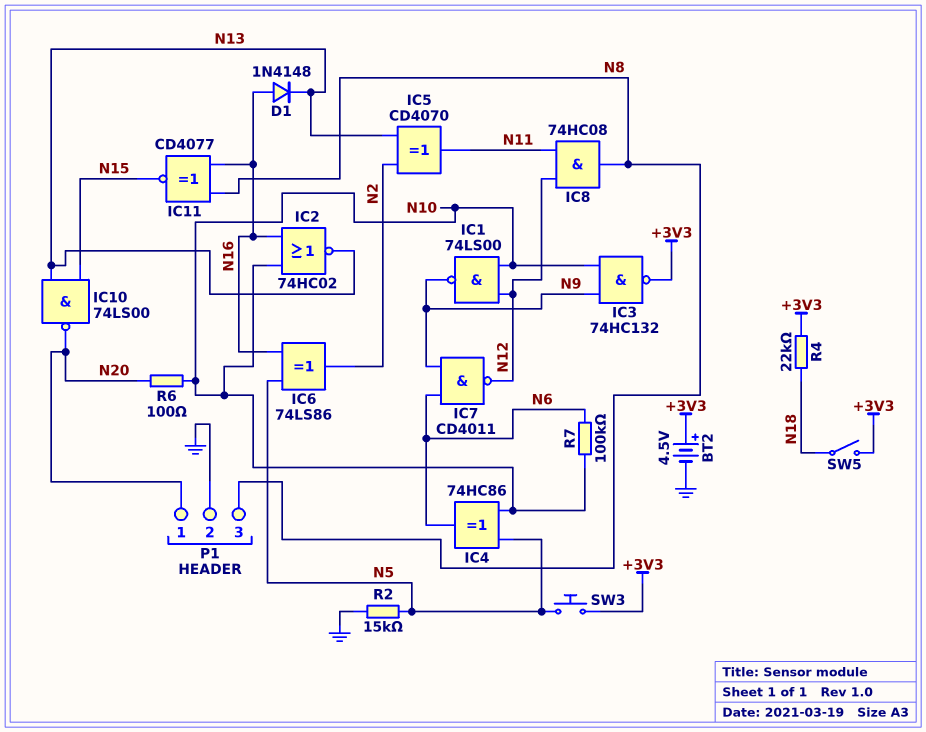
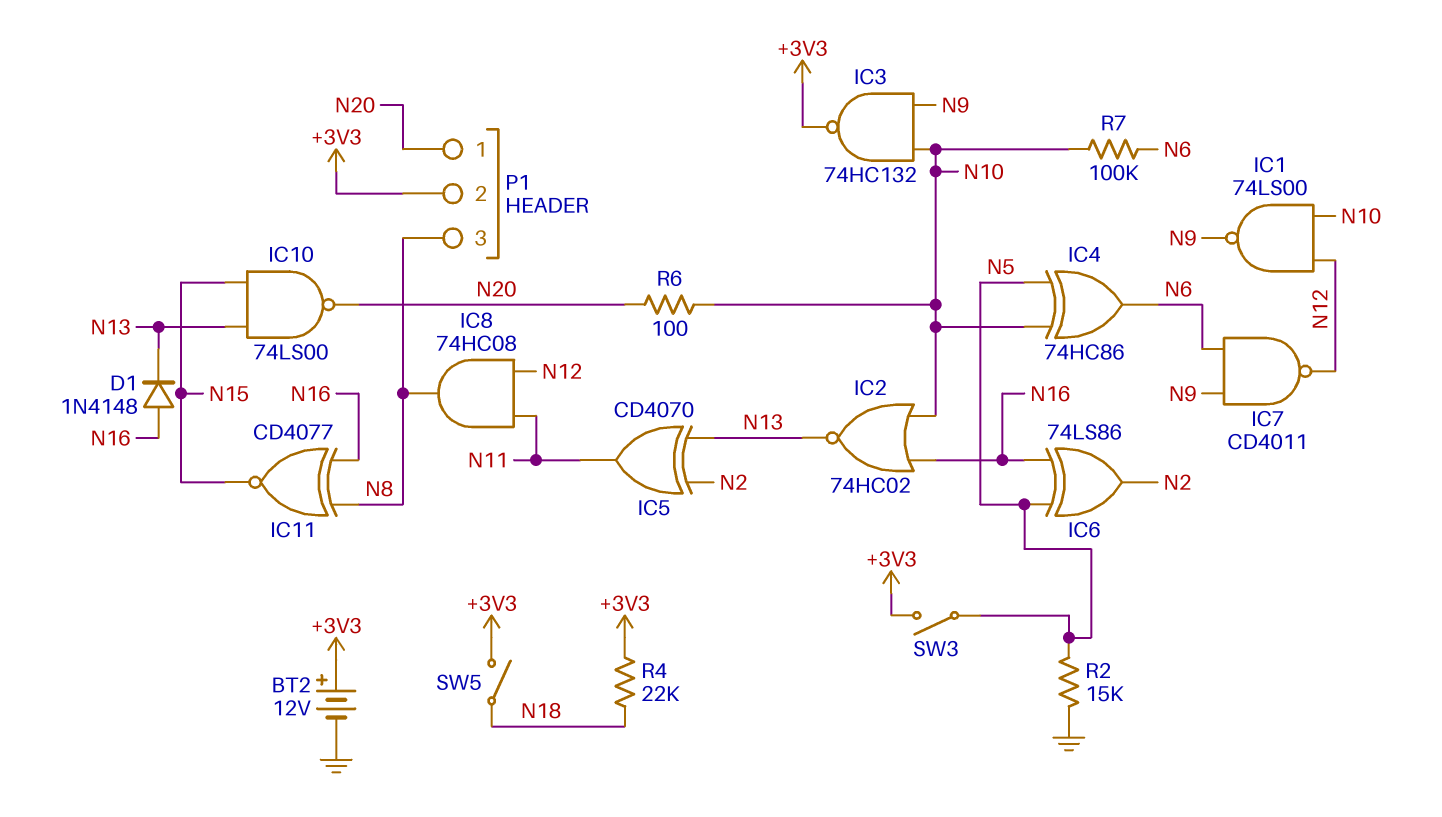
BT2: 4.5V (plus +3V3, minus GND) -> 12V (plus +3V3, minus GND)
P1 pin 2: GND -> +3V3
SW3: button (+3V3, N5) -> switch (+3V3, N5)

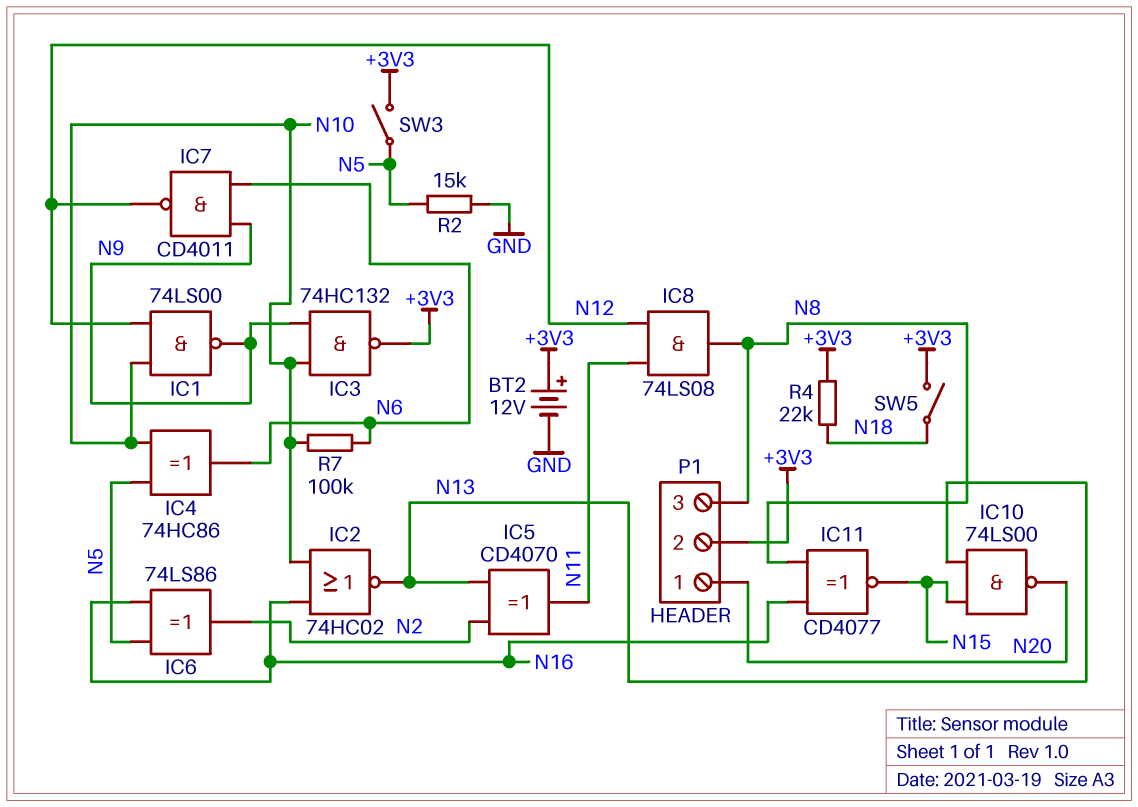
D1: diode 1N4148 (A N16, K N13) -> none
IC8: AND 74HC08 (in N11, in N12, out N8) -> AND 74LS08 (in N11, in N12, out N8)
R6: 100 (N10, N20) -> none

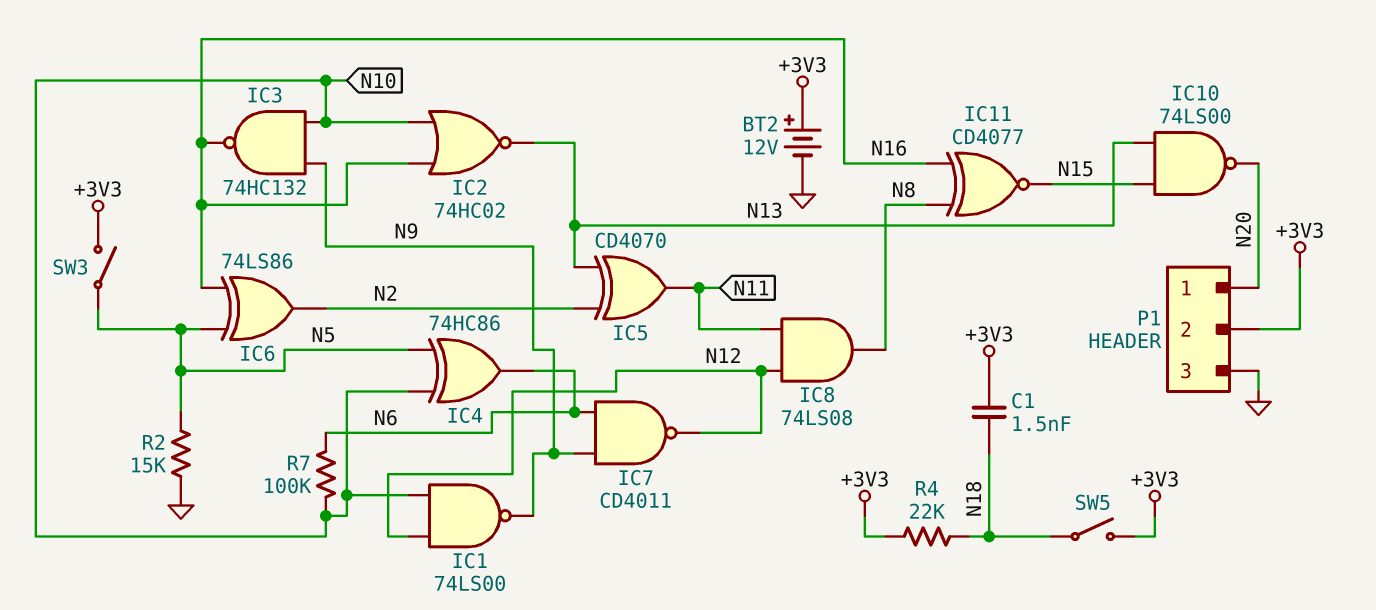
C1: none -> 1.5nF (+3V3, N18)
IC3: NAND 74HC132 (in N9, in N10, out +3V3) -> NAND 74HC132 (in N9, in N10, out N16)
P1 pin 3: N8 -> GND

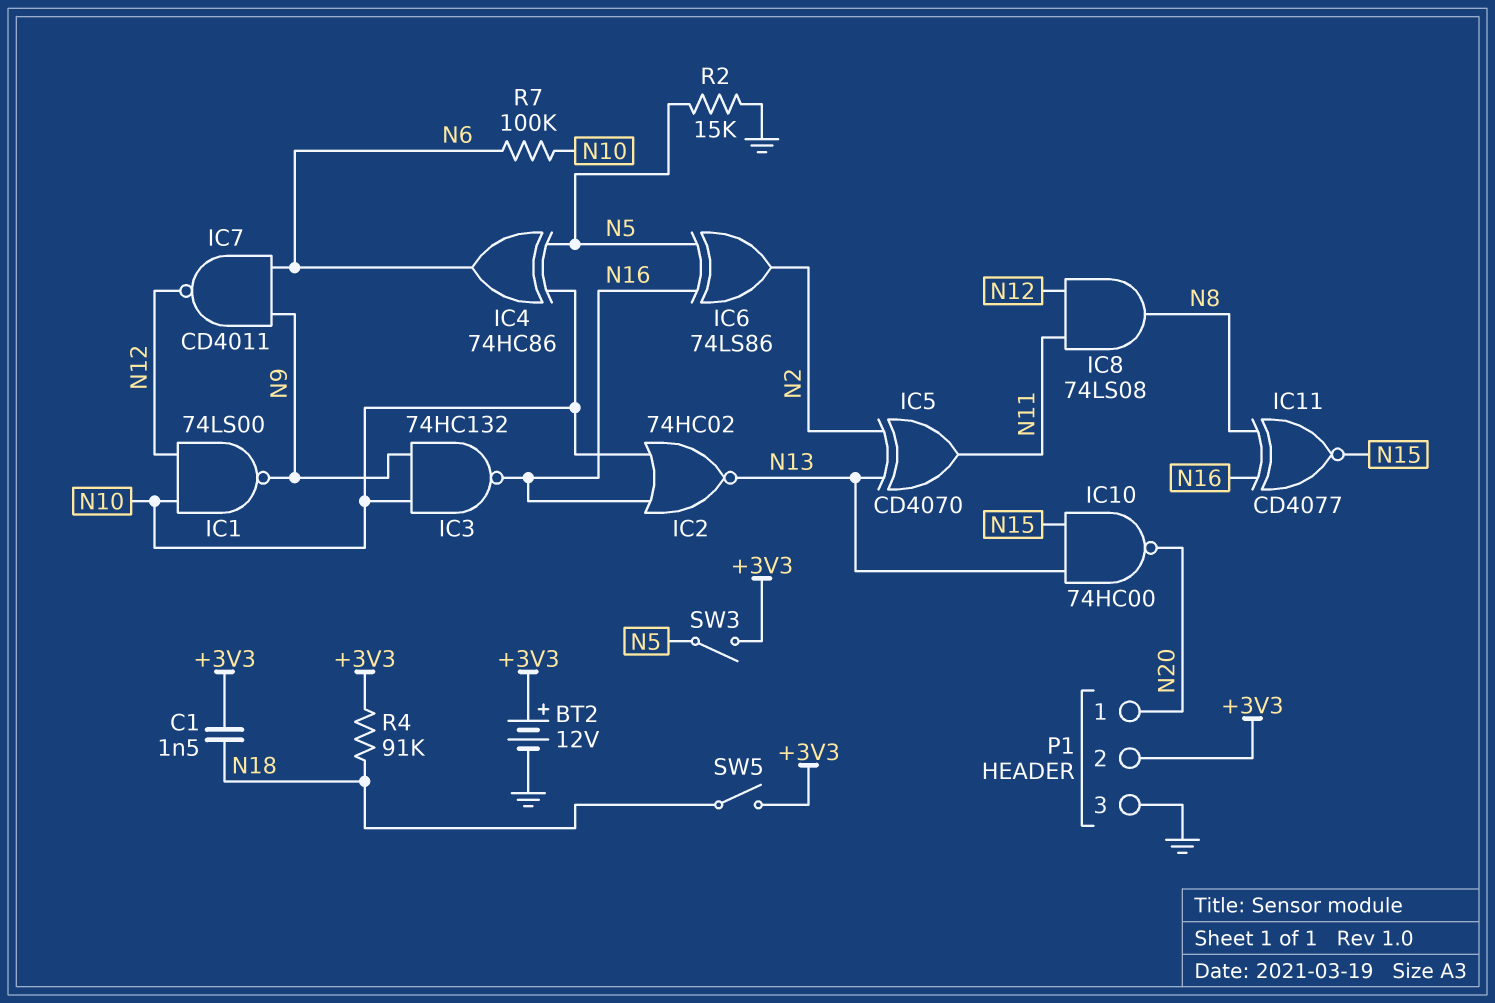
IC10: NAND 74LS00 (in N13, in N15, out N20) -> NAND 74HC00 (in N13, in N15, out N20)
R4: 22k (+3V3, N18) -> 91k (+3V3, N18)

